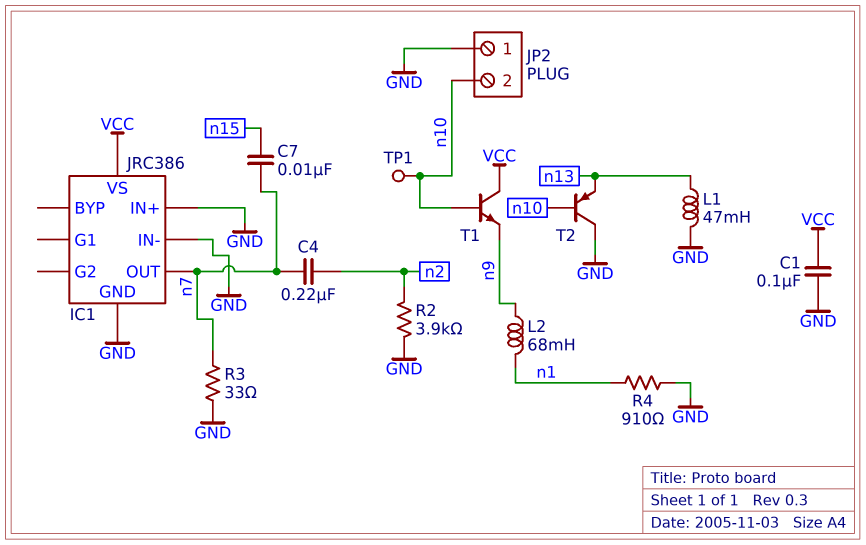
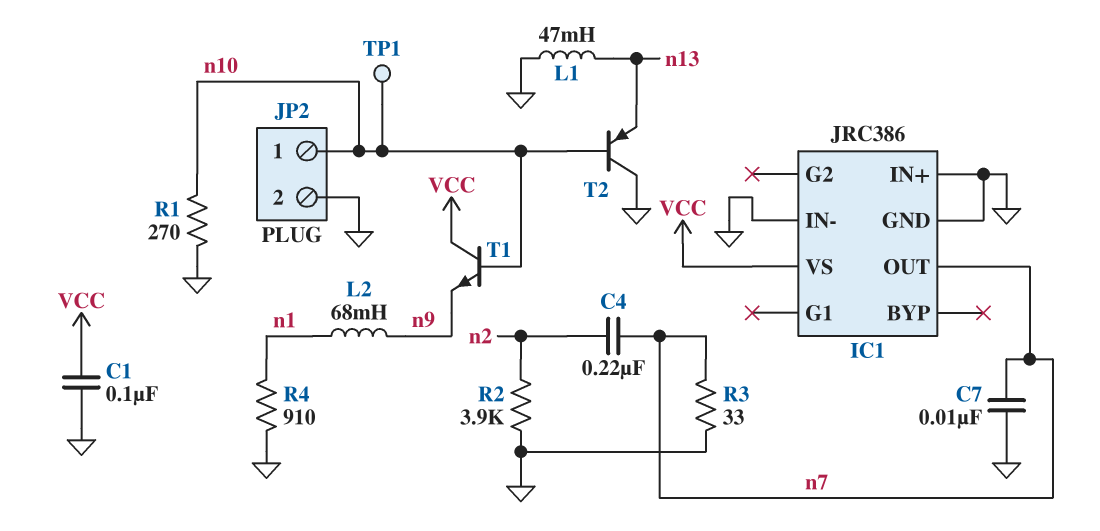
C7: 10nF (n7, n15) -> 10nF (GND, n7)
JP2 pin 1: GND -> n10
JP2 pin 2: n10 -> GND
R1: none -> 270 (GND, n10)

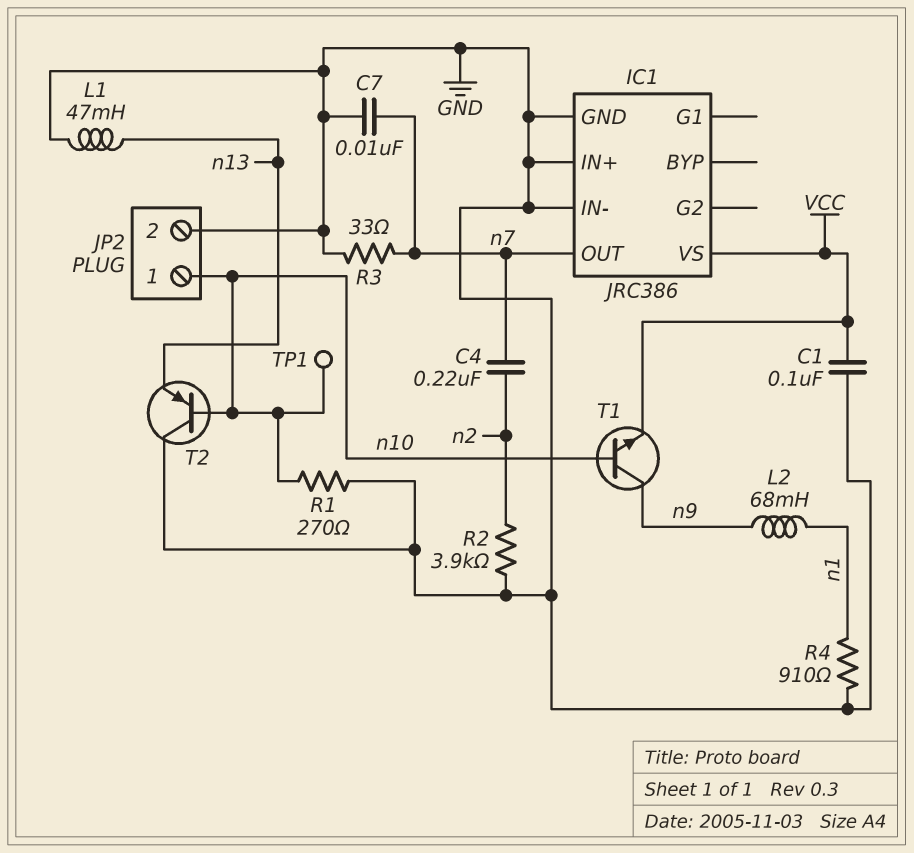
T1: NPN (B n10, C VCC, E n9) -> NPN (B n10, C n9, E VCC)

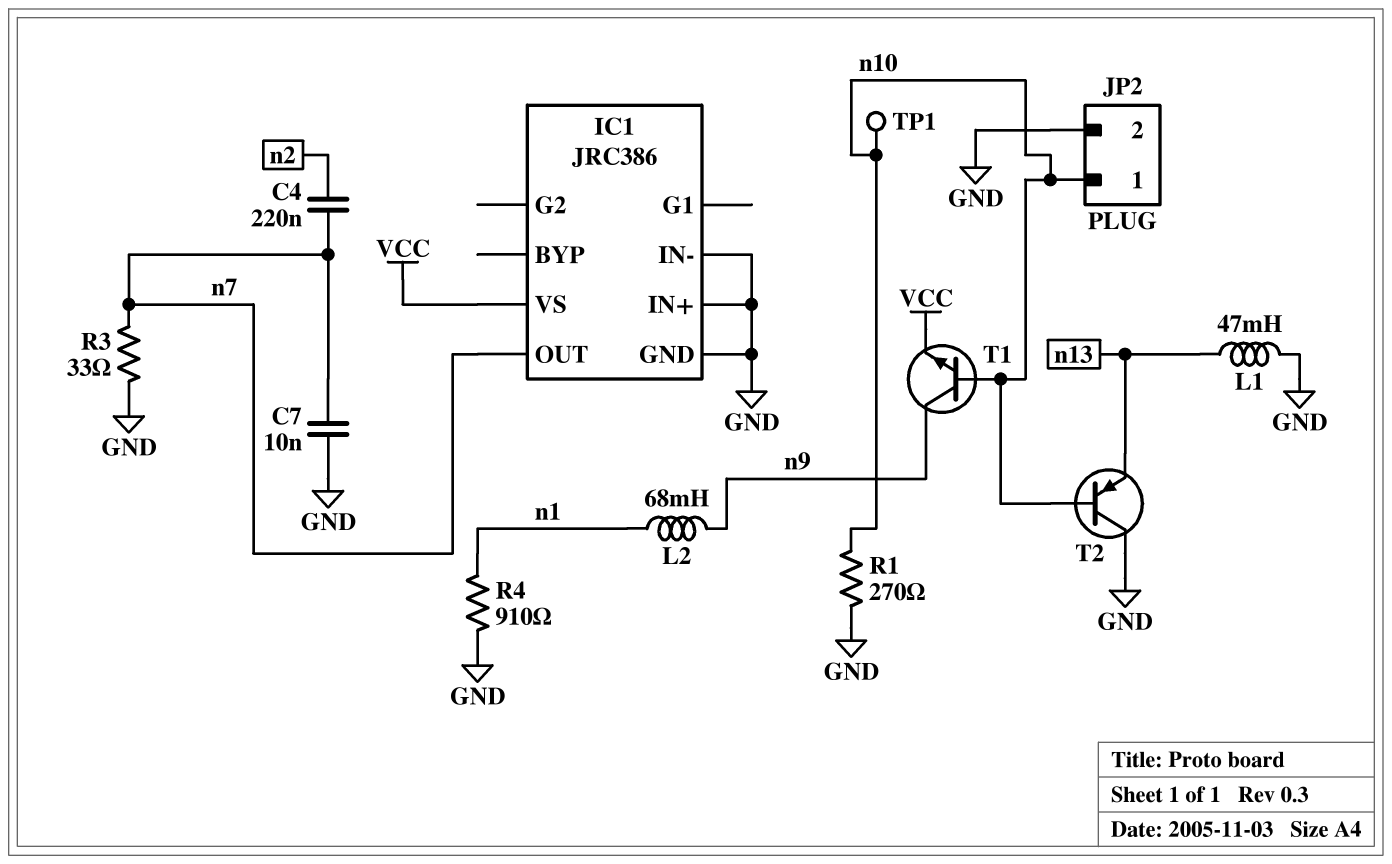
C1: 100nF (GND, VCC) -> none
R2: 3.9k (GND, n2) -> none

